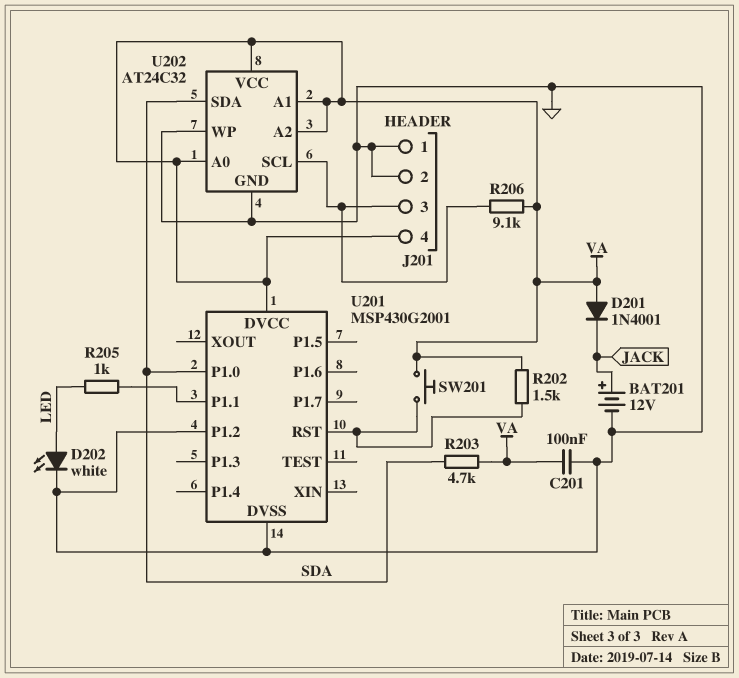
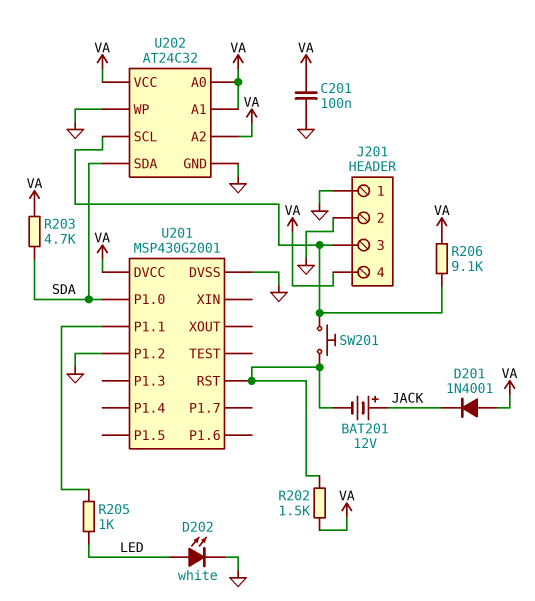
BAT201: 12V (plus JACK, minus GND) -> 12V (plus JACK, minus U201/RST)
SW201: button (U201/RST, VA) -> button (J201/3, U201/RST)

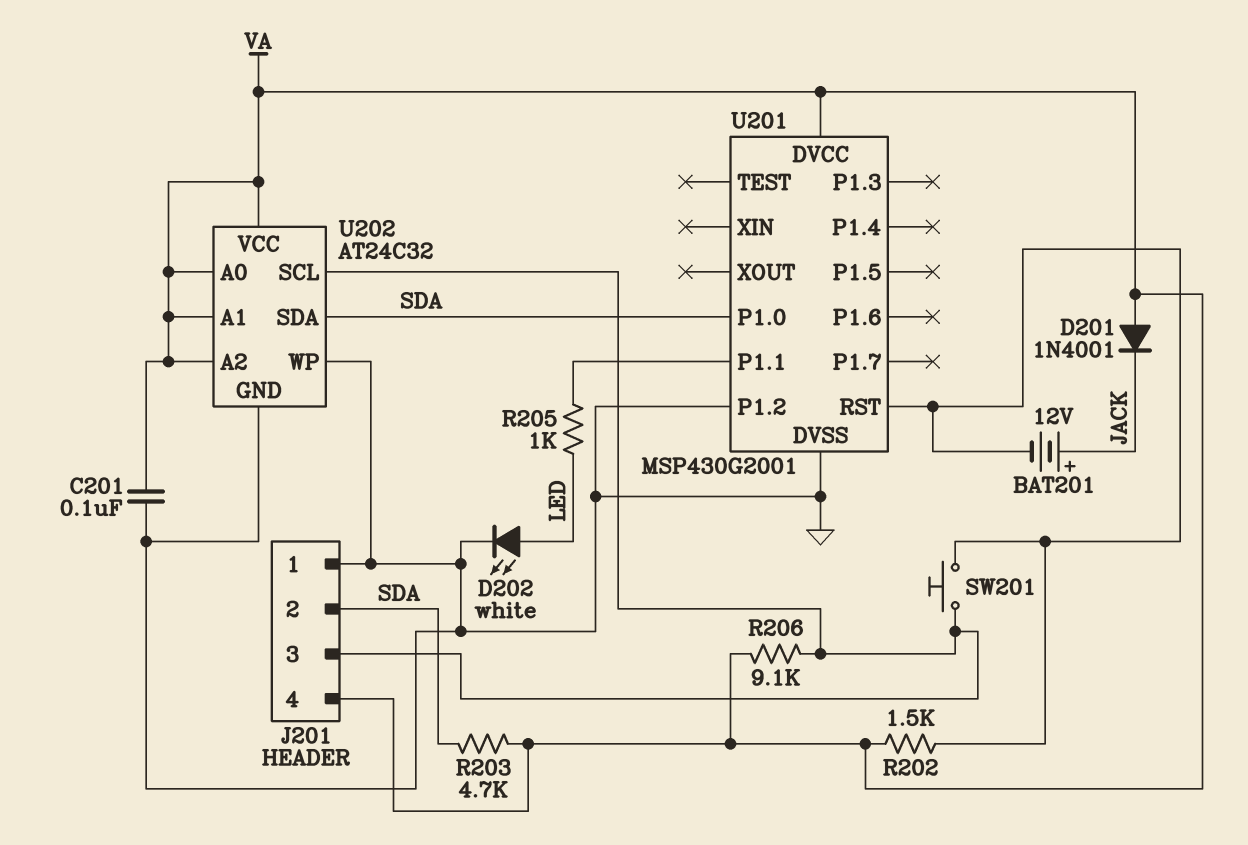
J201 pin 2: GND -> SDA

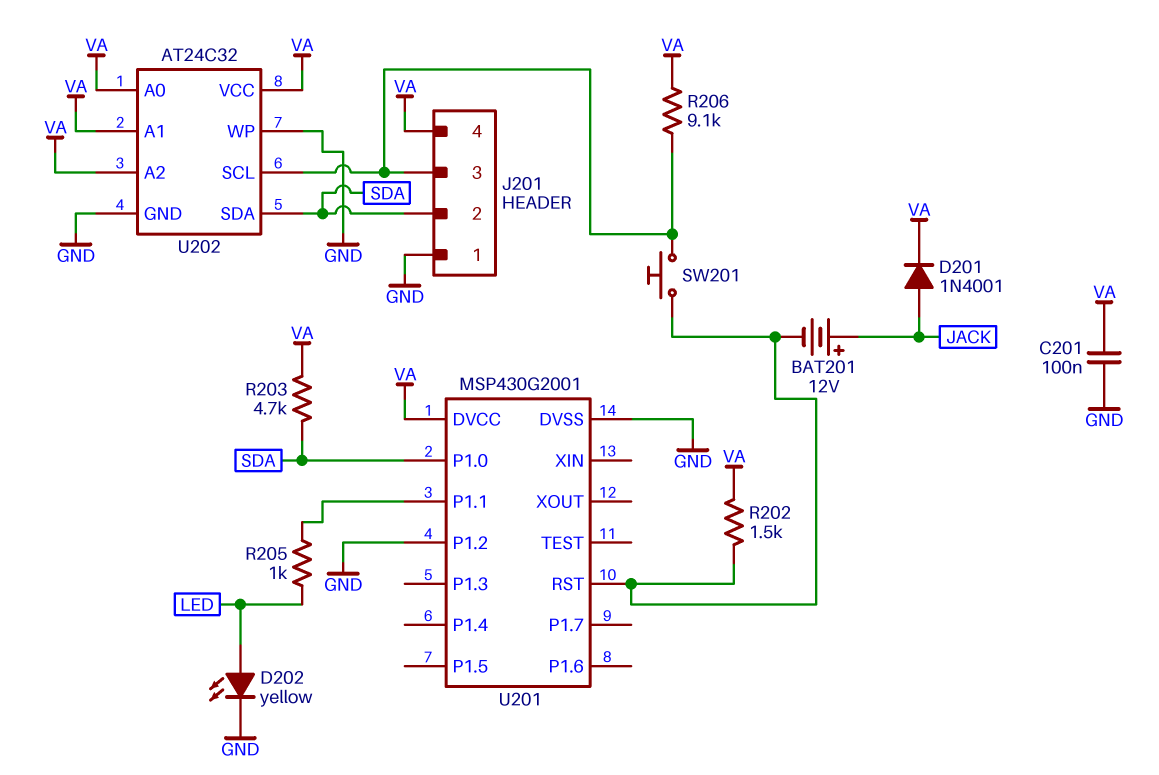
D201: diode 1N4001 (A VA, K JACK) -> diode 1N4001 (A JACK, K VA)
D202: LED white (A LED, K GND) -> LED yellow (A LED, K GND)

